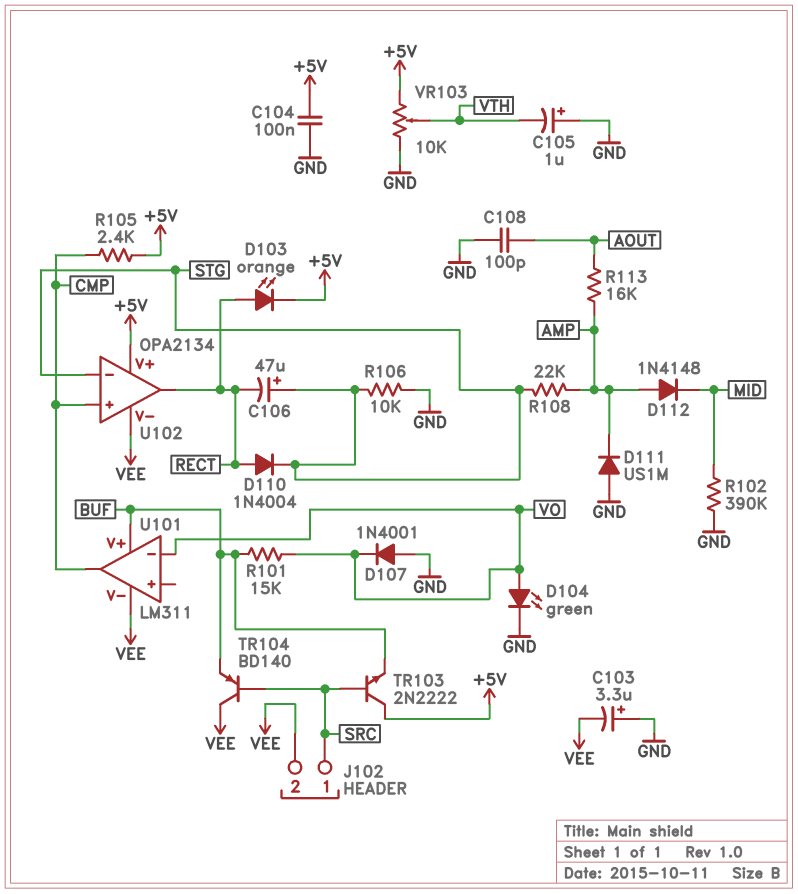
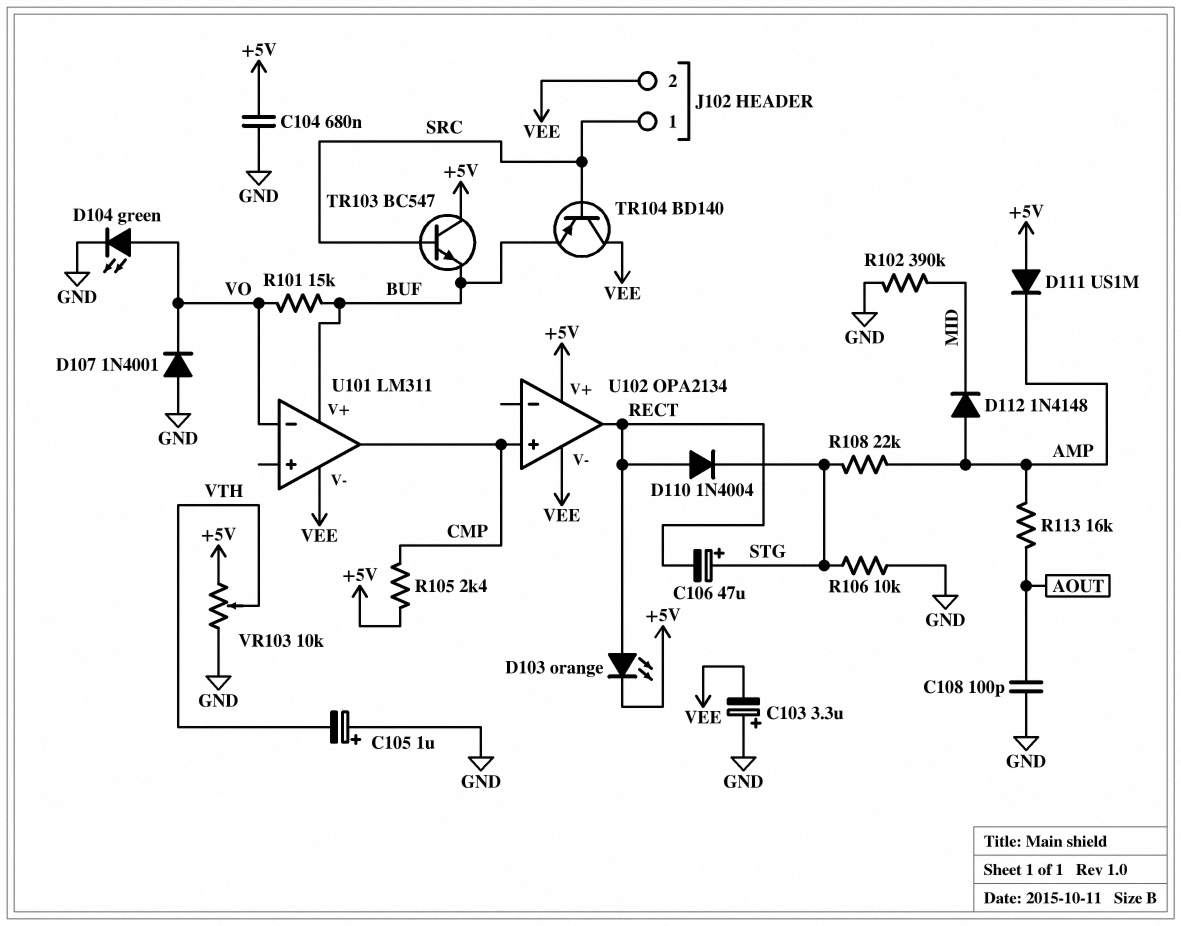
C104: 100nF (+5V, GND) -> 680nF (+5V, GND)
D111: diode US1M (A GND, K AMP) -> diode US1M (A +5V, K AMP)
TR103: NPN 2N2222 (B SRC, C +5V, E BUF) -> NPN BC547 (B SRC, C +5V, E BUF)
U102 pin in-: STG -> none

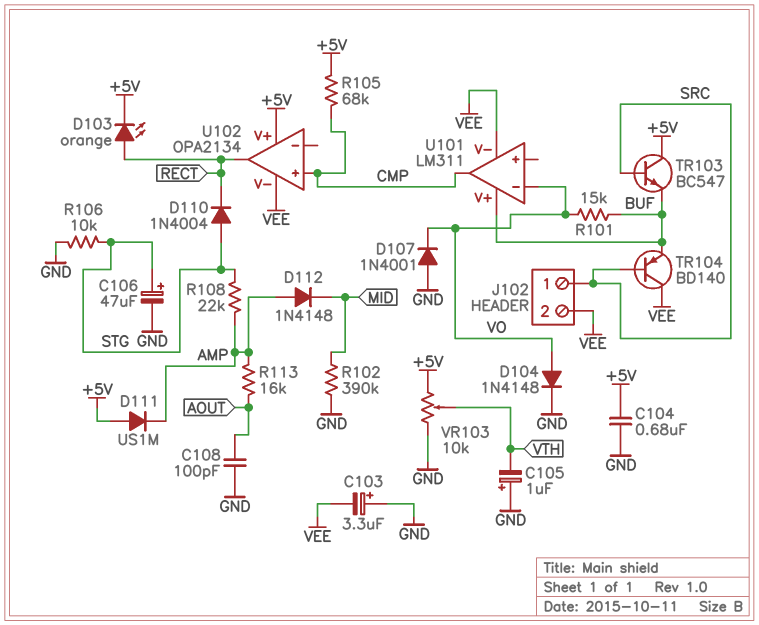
C106: 47uF (plus STG, minus RECT) -> 47uF (plus STG, minus GND)
D104: LED green (A VO, K GND) -> diode 1N4148 (A VO, K GND)
D110: diode 1N4004 (A RECT, K STG) -> diode 1N4004 (A STG, K RECT)
R105: 2.4k (+5V, CMP) -> 68k (+5V, CMP)

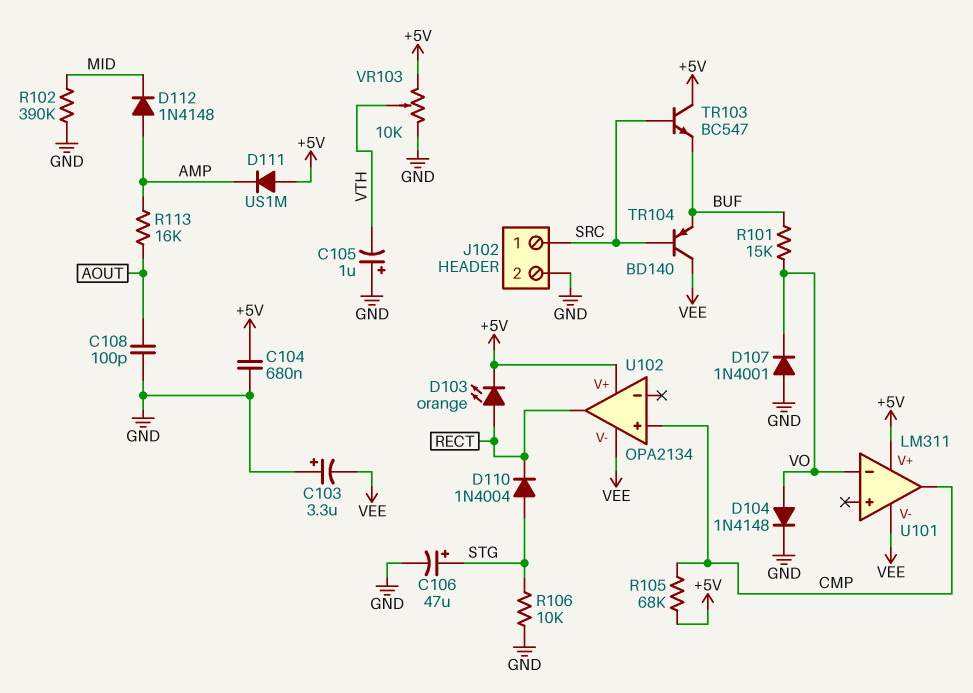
J102 pin 2: VEE -> GND
R108: 22k (AMP, STG) -> none
U101 pin V+: BUF -> +5V

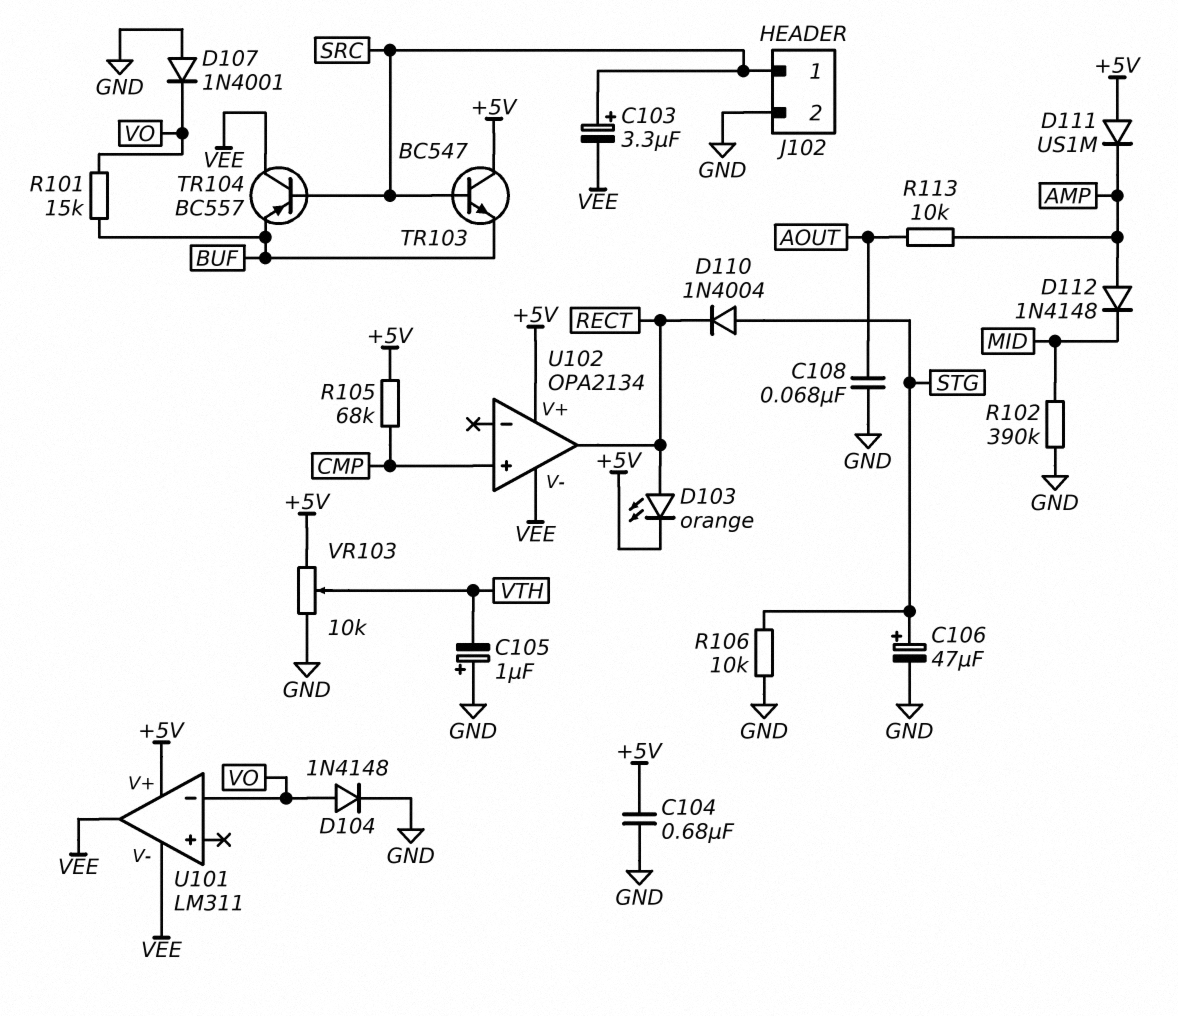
C103: 3.3uF (plus GND, minus VEE) -> 3.3uF (plus SRC, minus VEE)
C108: 100pF (AOUT, GND) -> 68nF (AOUT, GND)
R113: 16k (AMP, AOUT) -> 10k (AMP, AOUT)
TR104: PNP BD140 (B SRC, C VEE, E BUF) -> PNP BC557 (B SRC, C VEE, E BUF)
U101 pin out: CMP -> VEE

